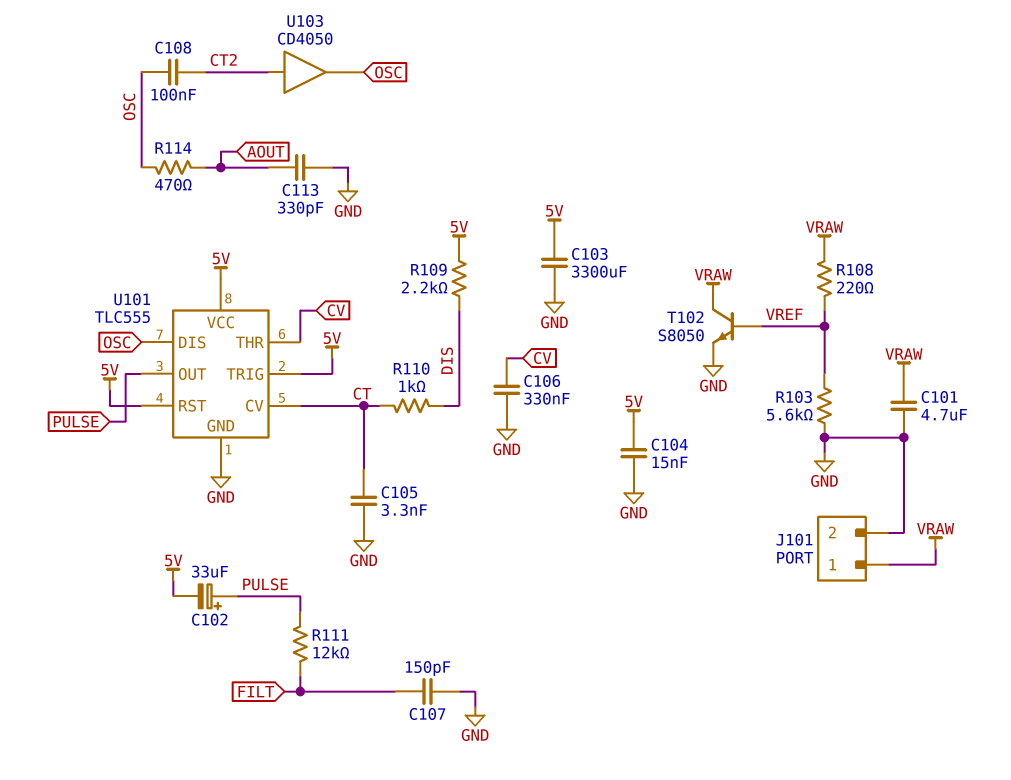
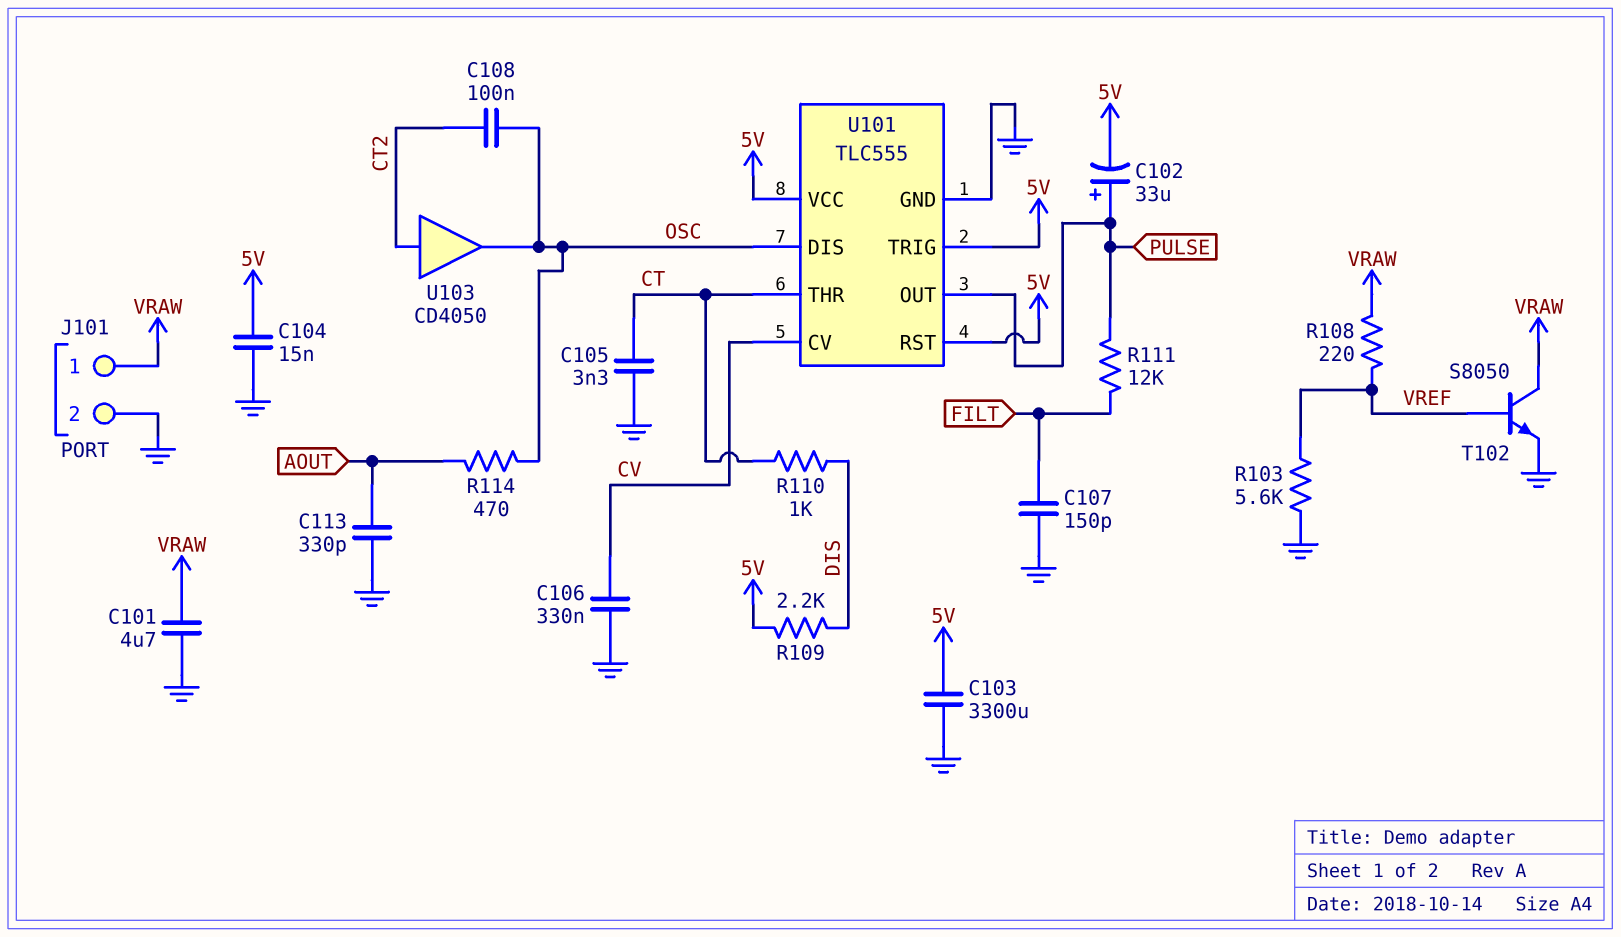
U101 pin CV: CT -> CV
U101 pin THR: CV -> CT

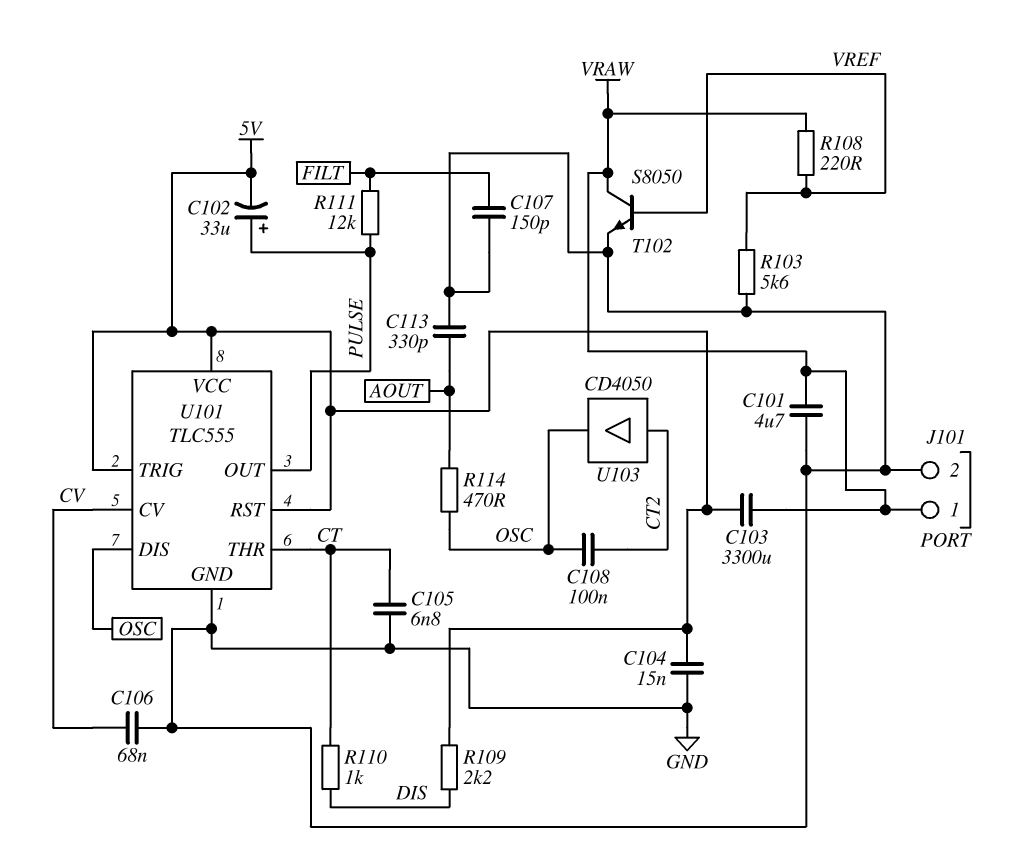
C103: 3300uF (5V, GND) -> 3300uF (5V, VRAW)
C105: 3.3nF (CT, GND) -> 6.8nF (CT, GND)
C106: 330nF (CV, GND) -> 68nF (CV, GND)

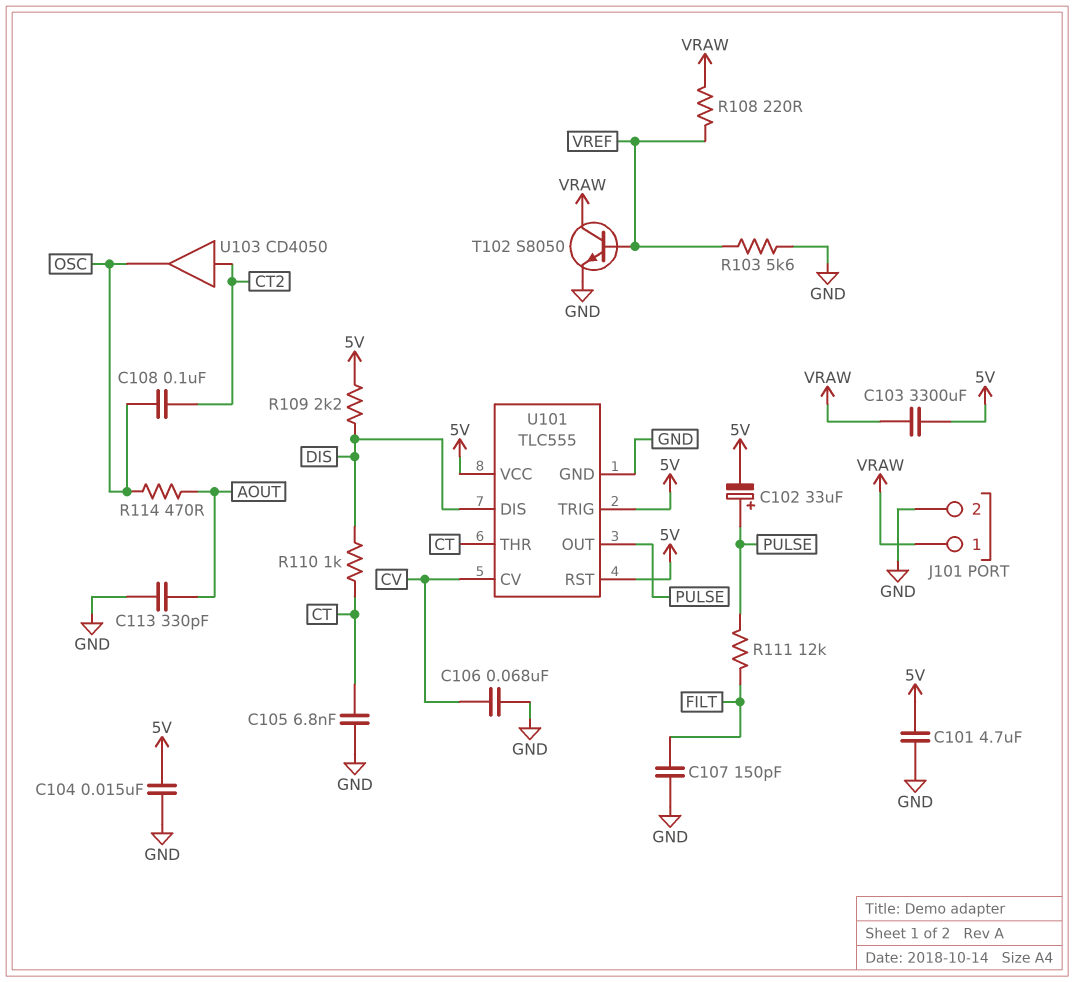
C101: 4.7uF (GND, VRAW) -> 4.7uF (5V, GND)
U101 pin DIS: OSC -> DIS

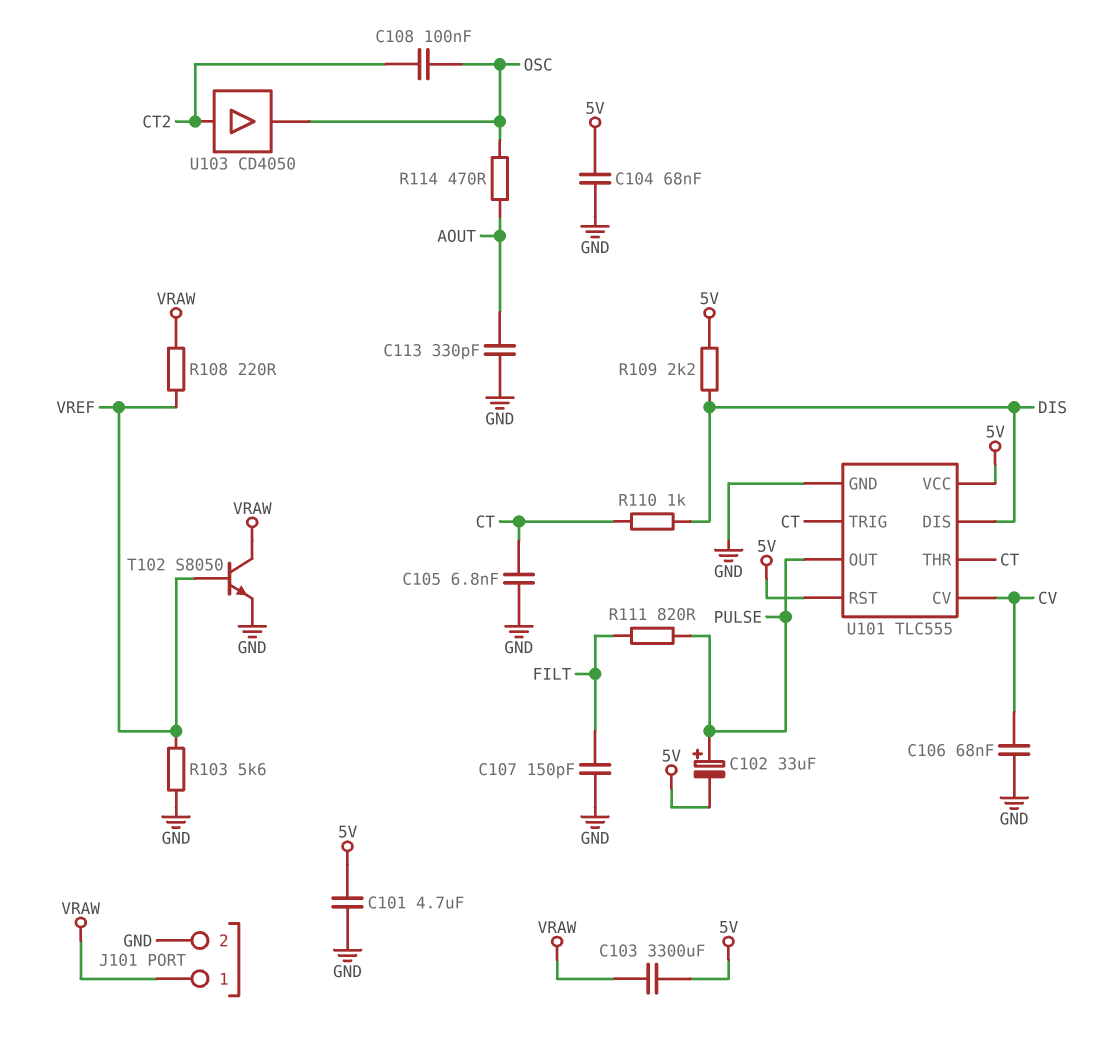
C104: 15nF (5V, GND) -> 68nF (5V, GND)
R111: 12k (FILT, PULSE) -> 820 (FILT, PULSE)
U101 pin TRIG: 5V -> CT

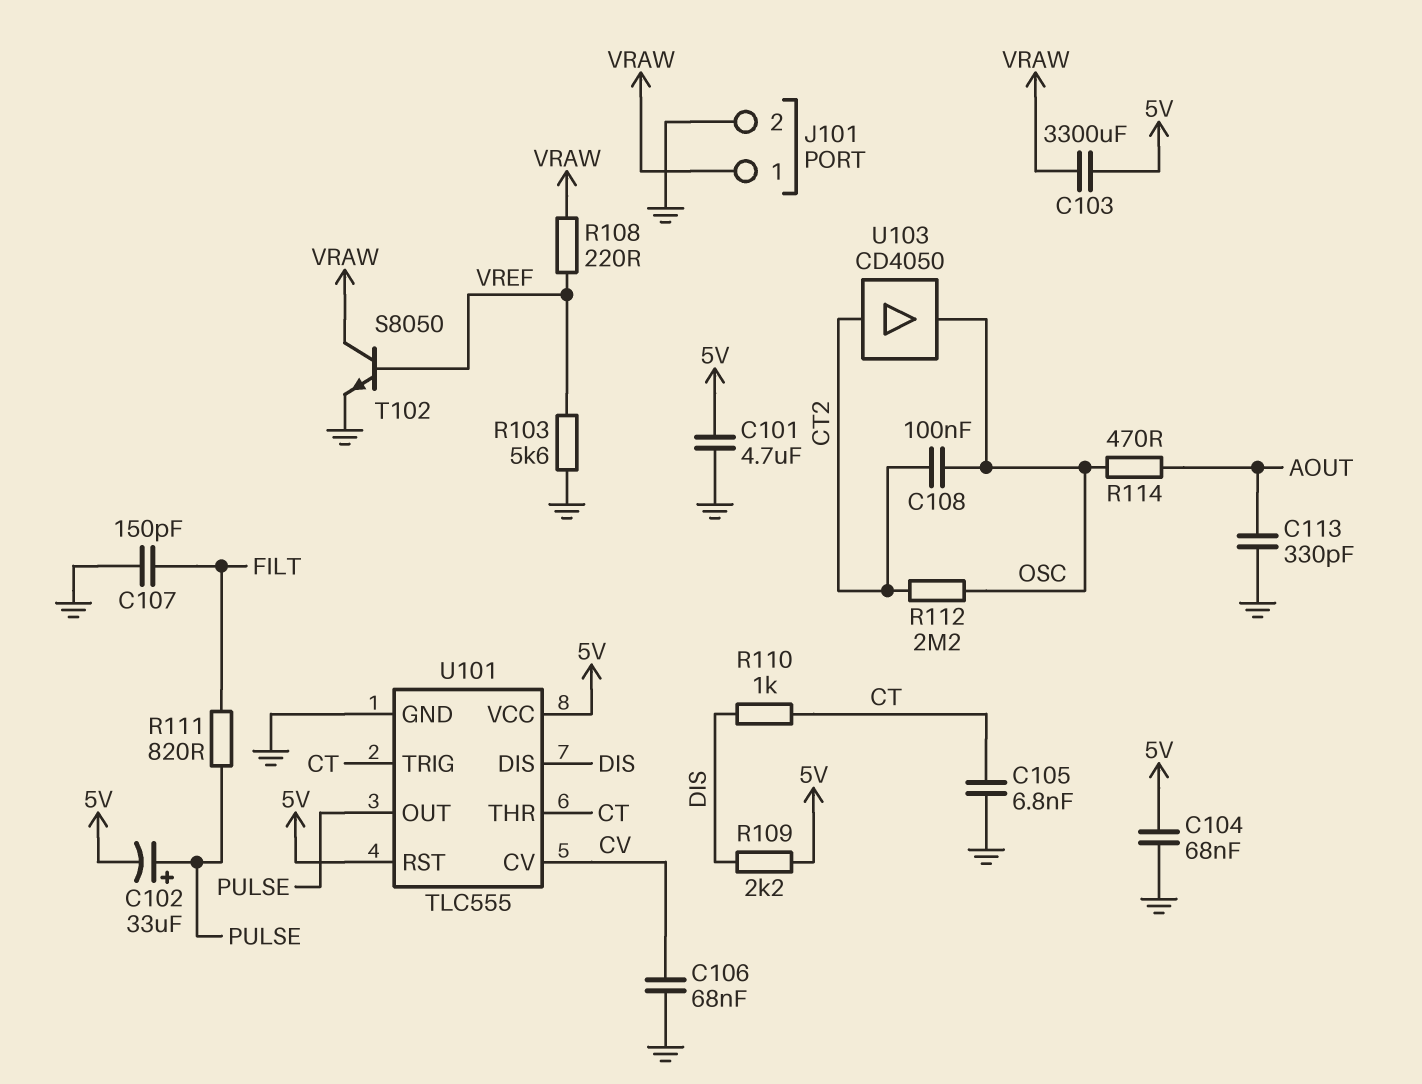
R112: none -> 2.2M (CT2, OSC)

